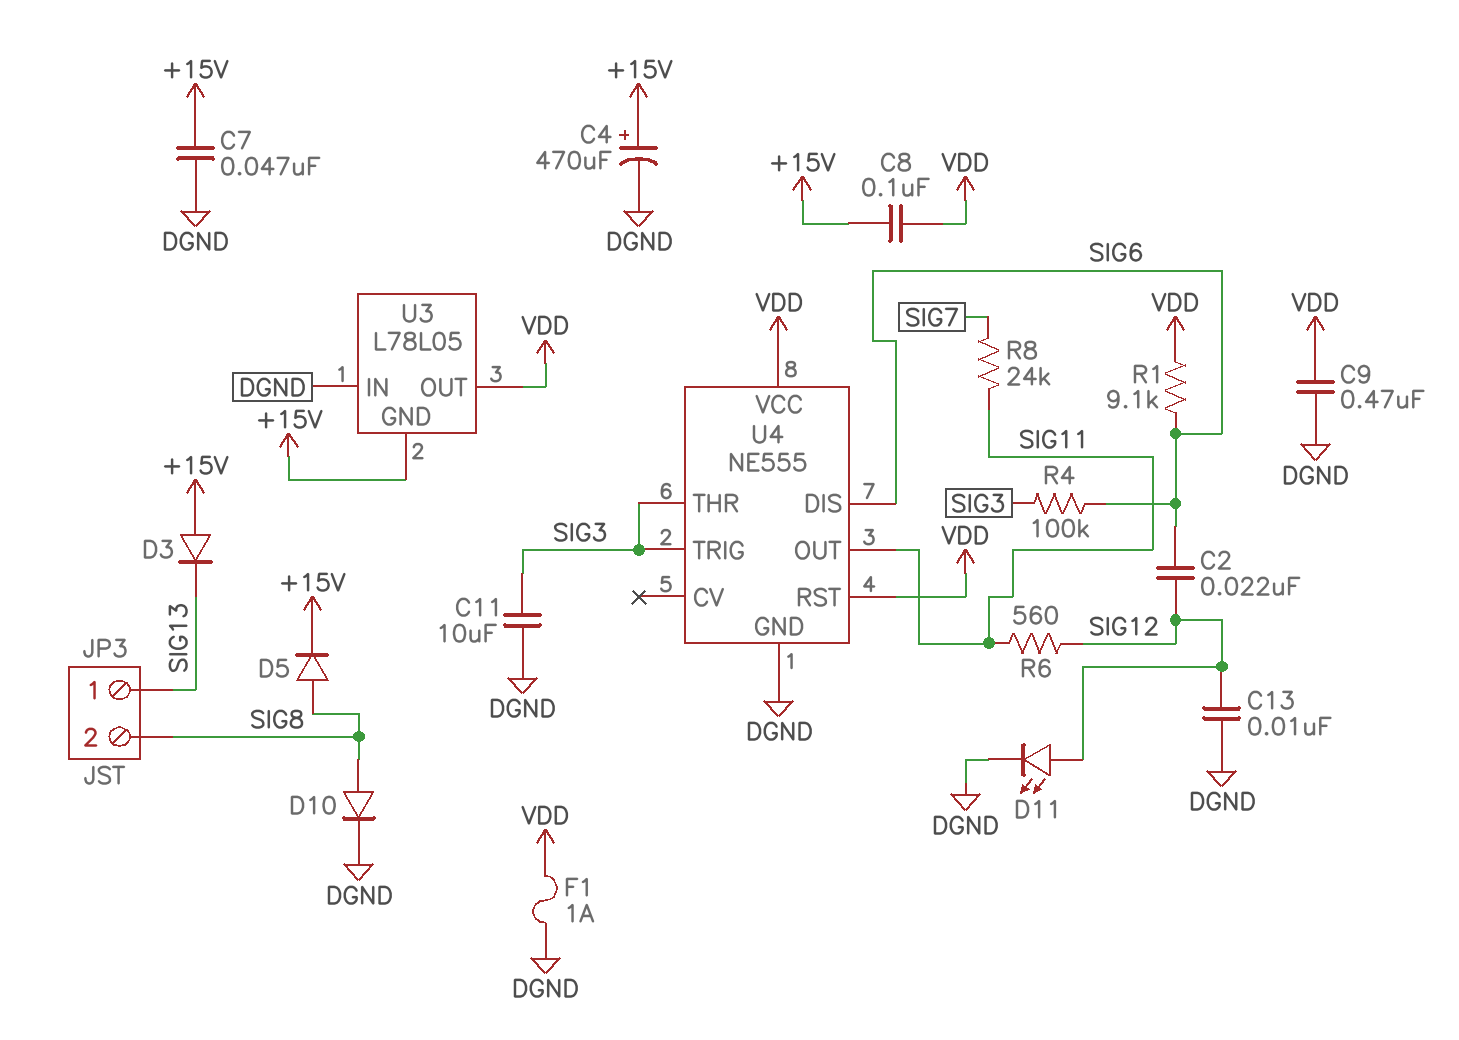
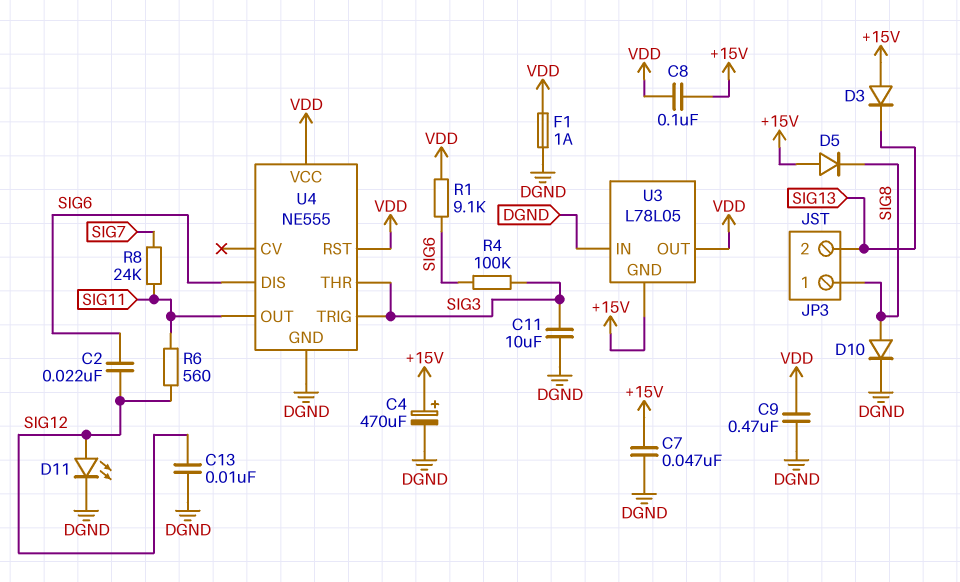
D5: diode (A SIG8, K +15V) -> diode (A +15V, K SIG8)
JP3 pin 1: SIG13 -> SIG8
JP3 pin 2: SIG8 -> SIG13

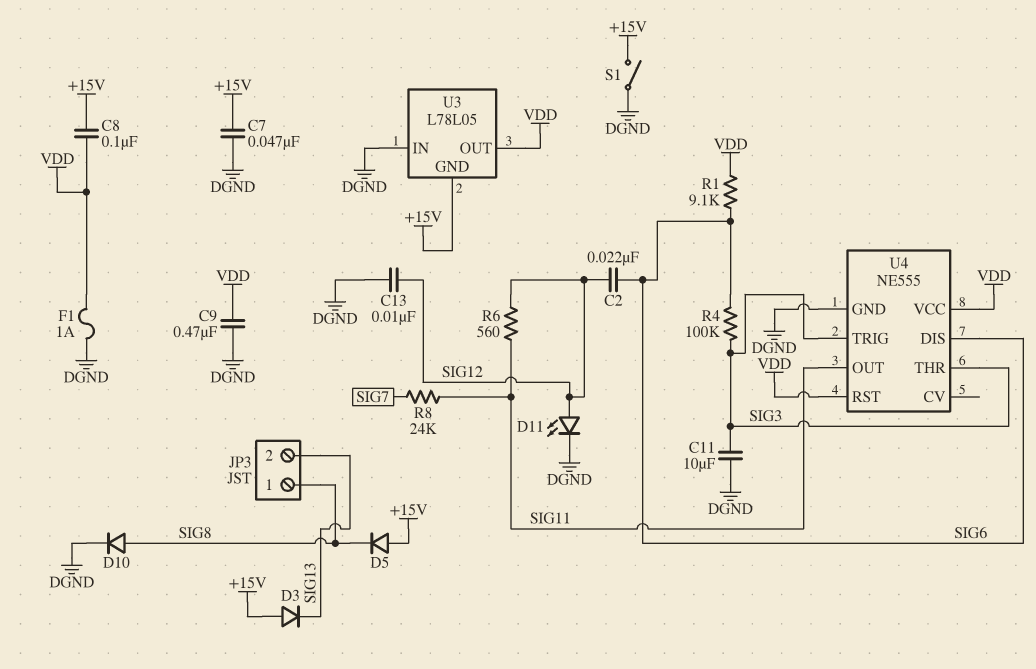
C4: 470uF (plus +15V, minus DGND) -> none
S1: none -> switch (+15V, DGND)

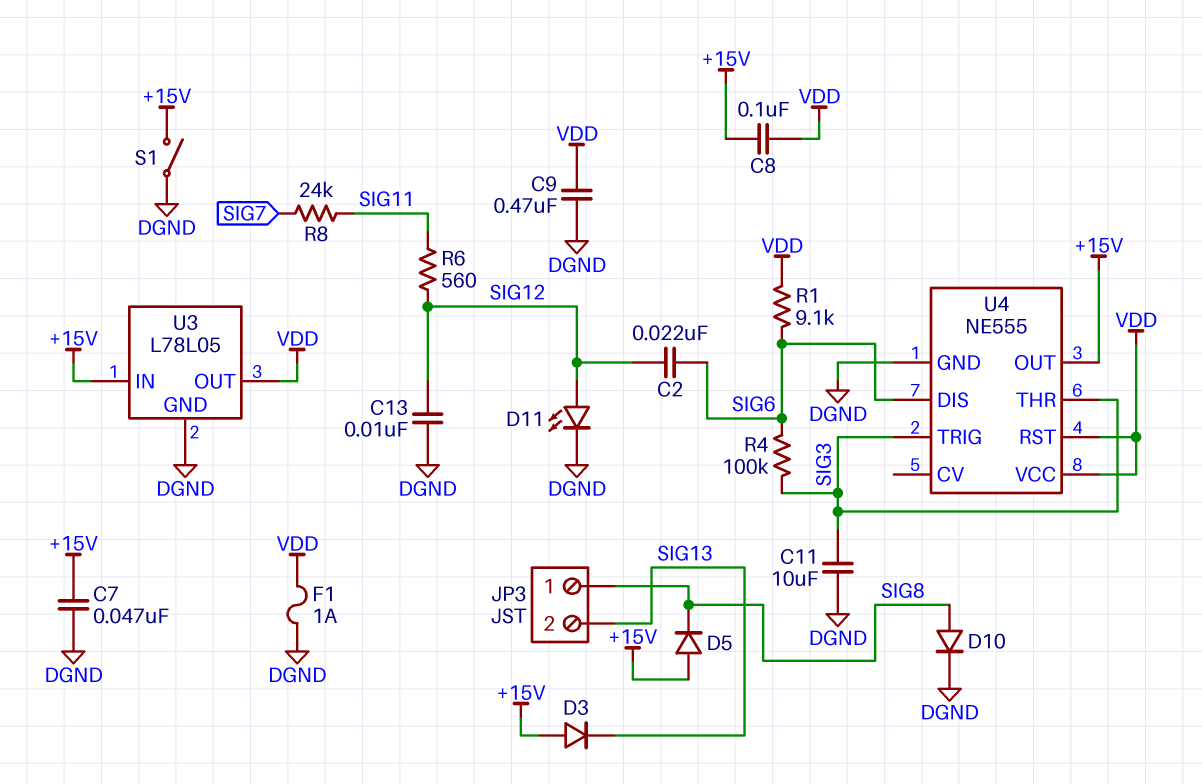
U3 pin GND: +15V -> DGND
U3 pin IN: DGND -> +15V
U4 pin OUT: SIG11 -> +15V

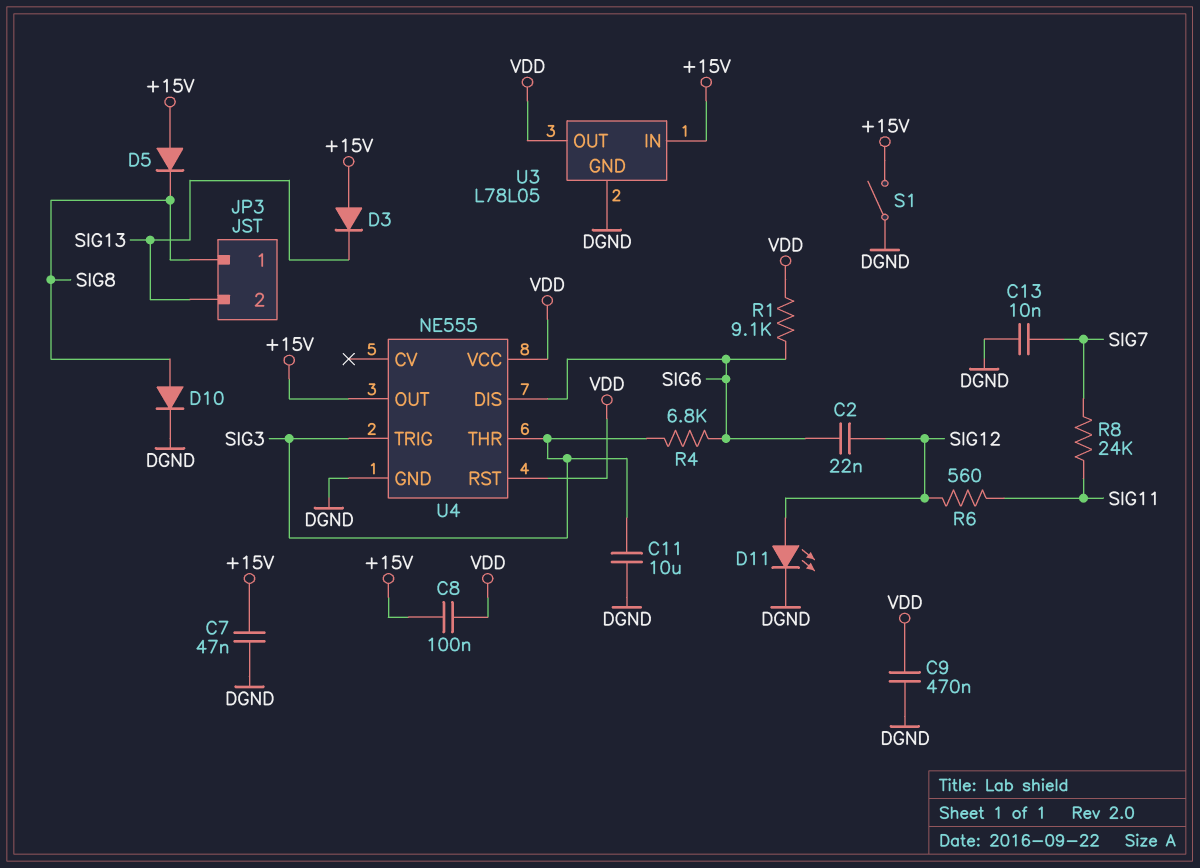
C13: 10nF (DGND, SIG12) -> 10nF (DGND, SIG7)
F1: 1A (DGND, VDD) -> none
R4: 100k (SIG3, SIG6) -> 6.8k (SIG3, SIG6)

